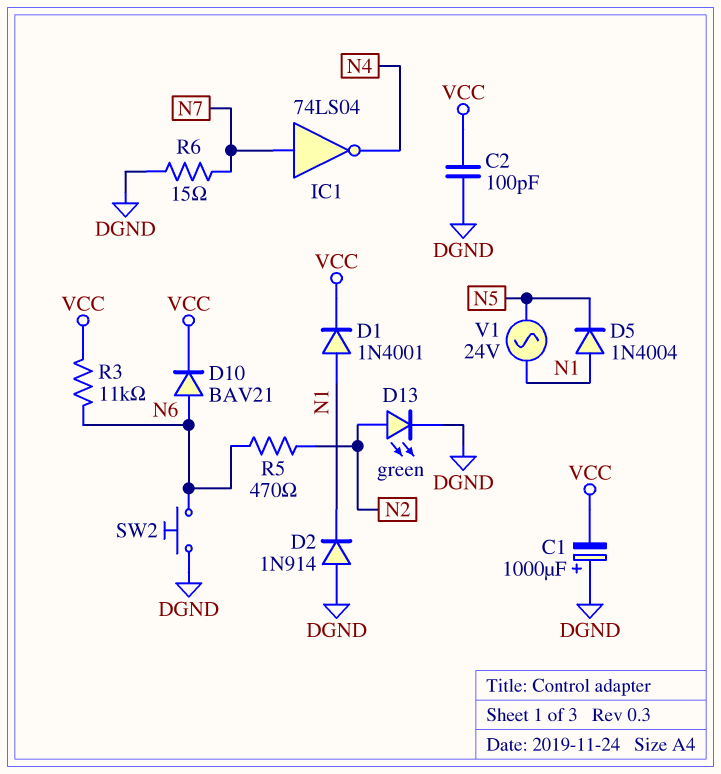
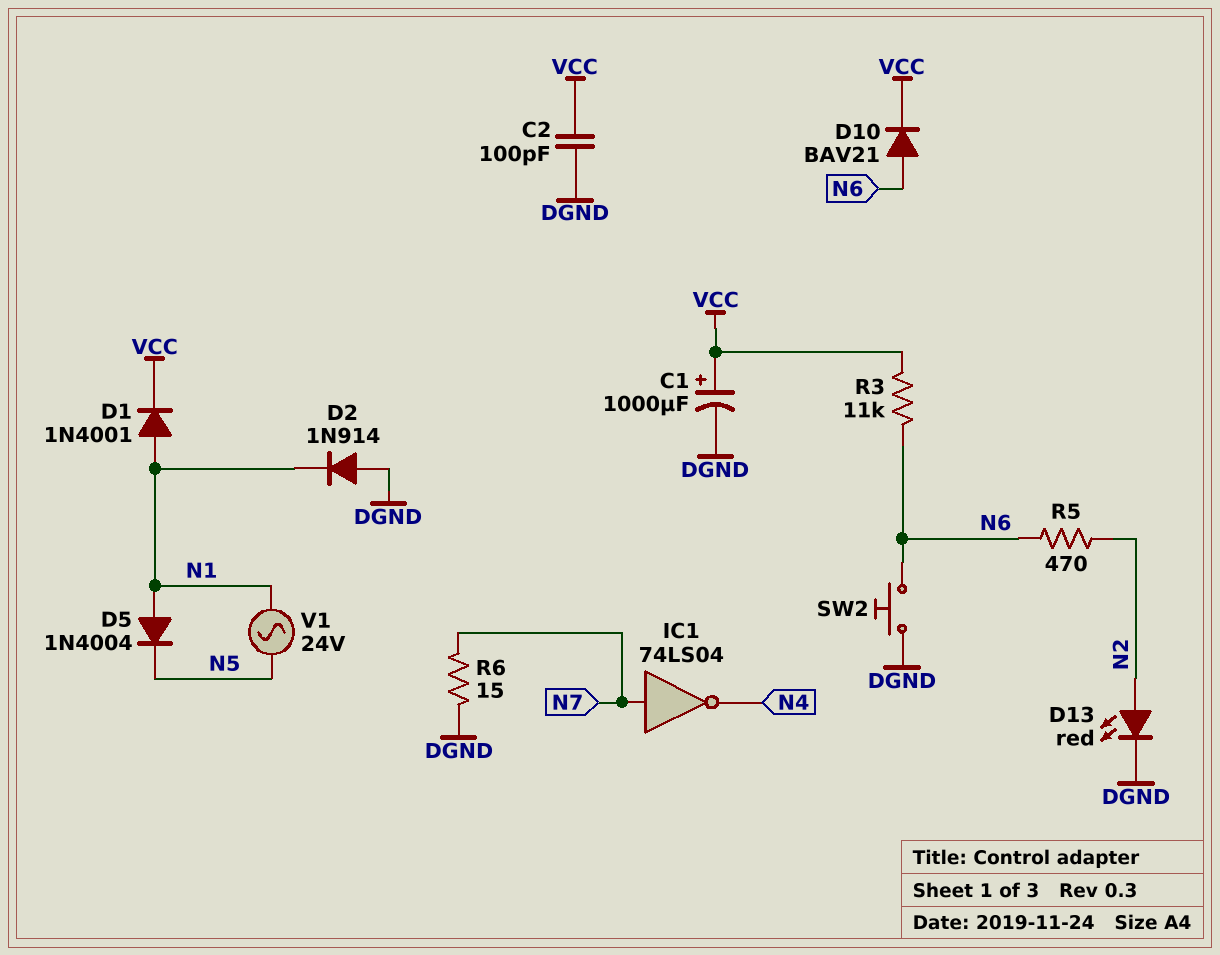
C1: 1000uF (plus DGND, minus VCC) -> 1000uF (plus VCC, minus DGND)
D13: LED green (A N2, K DGND) -> LED red (A N2, K DGND)

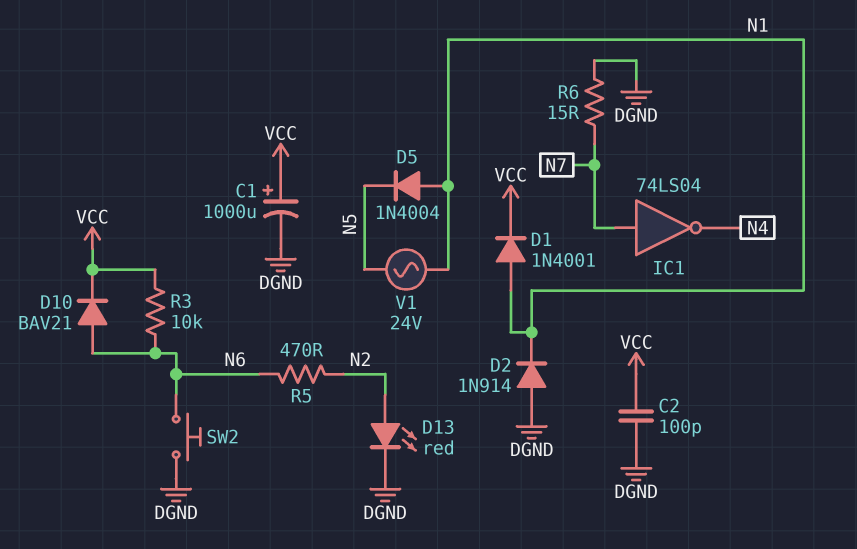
R3: 11k (N6, VCC) -> 10k (N6, VCC)

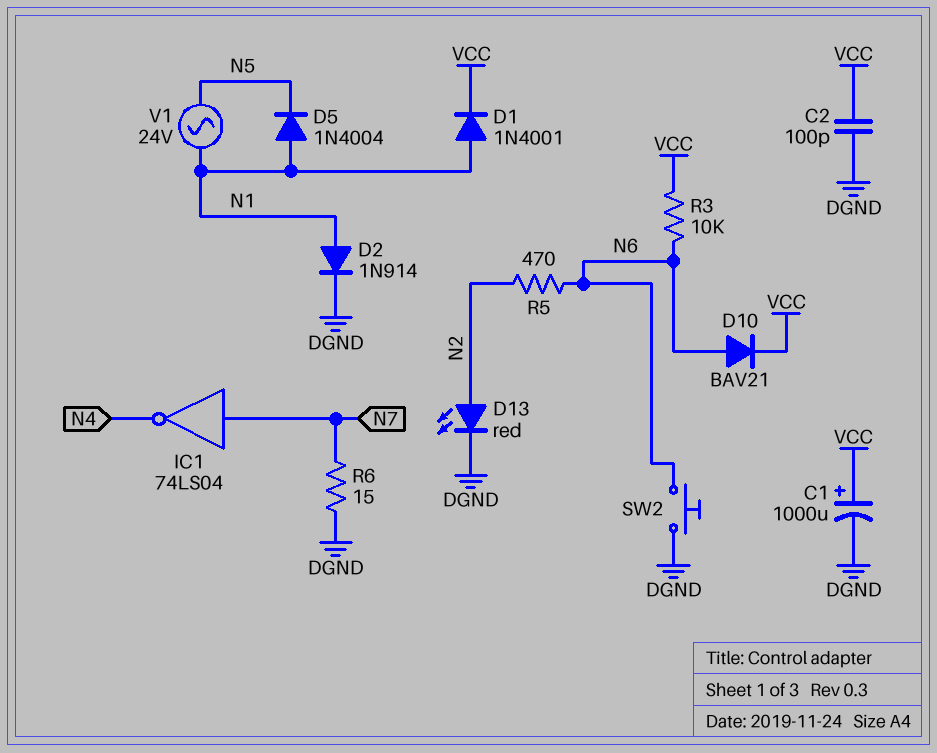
D2: diode 1N914 (A DGND, K N1) -> diode 1N914 (A N1, K DGND)

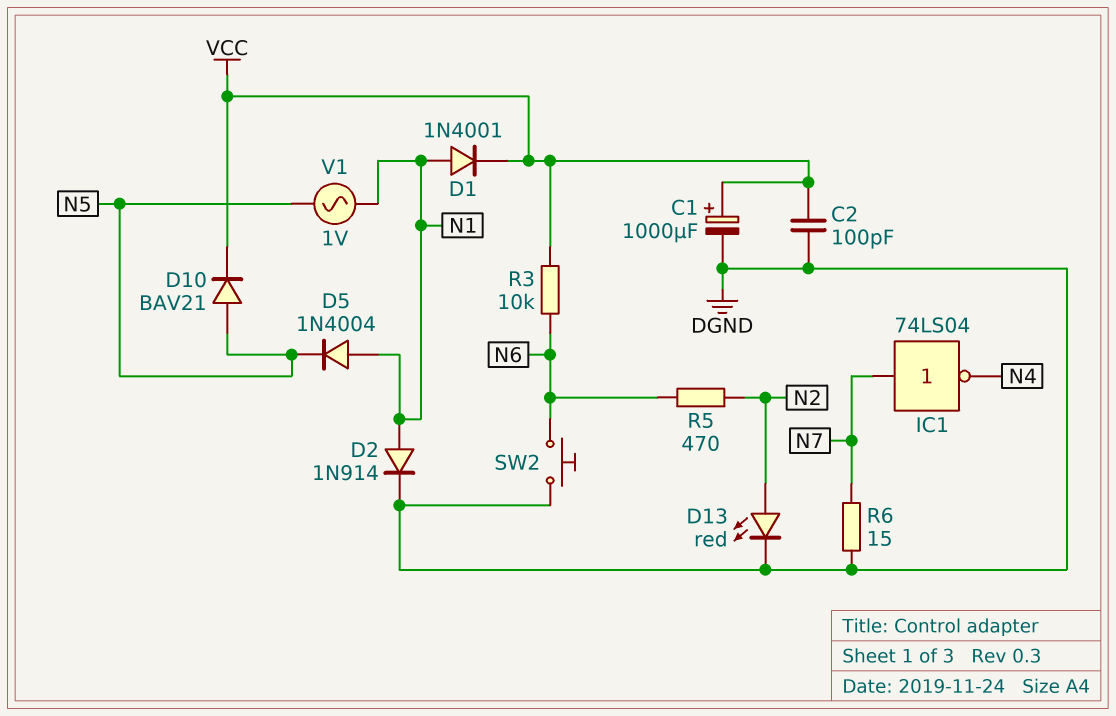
D10: diode BAV21 (A N6, K VCC) -> diode BAV21 (A N5, K VCC)
V1: AC 24V (N1, N5) -> AC 1V (N1, N5)

